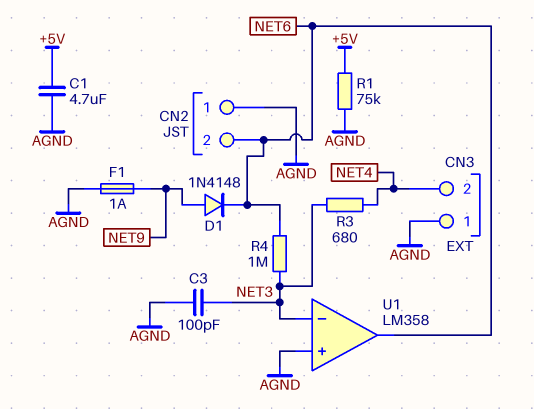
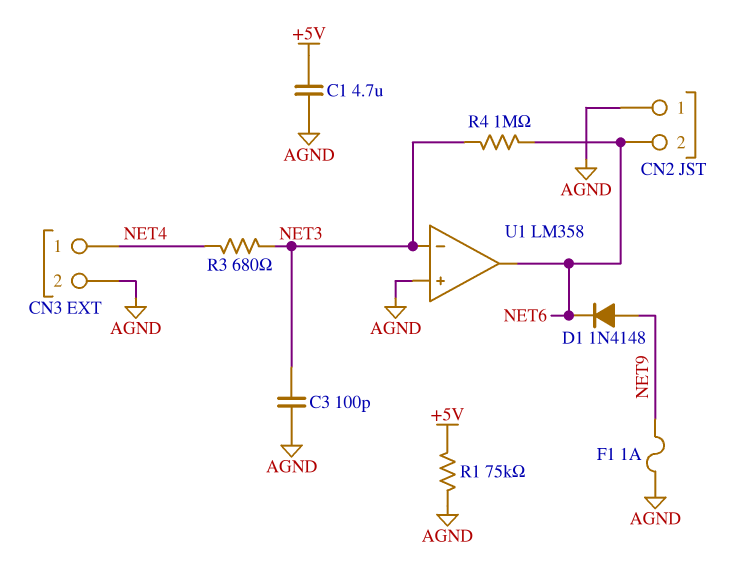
CN3 pin 1: AGND -> NET4
CN3 pin 2: NET4 -> AGND

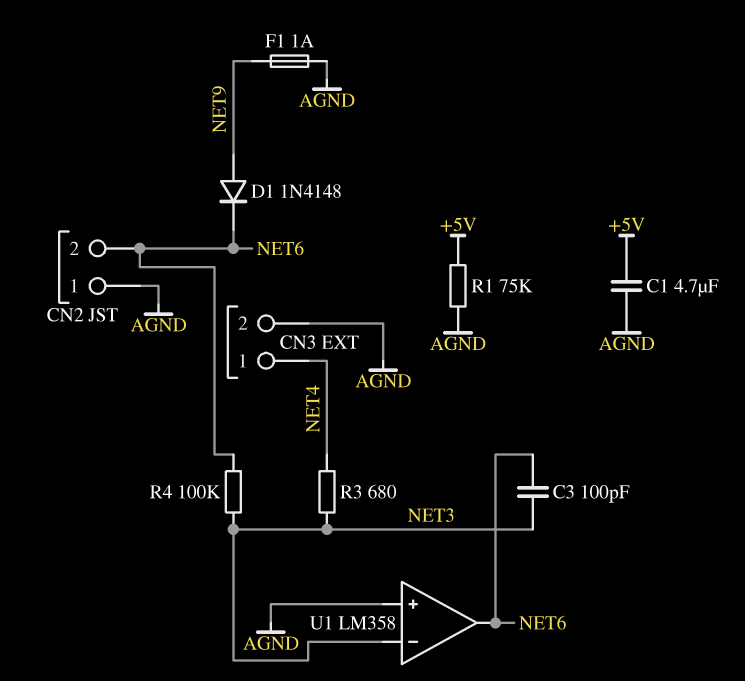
C3: 100pF (AGND, NET3) -> 100pF (NET3, NET6)
R4: 1M (NET3, NET6) -> 100k (NET3, NET6)

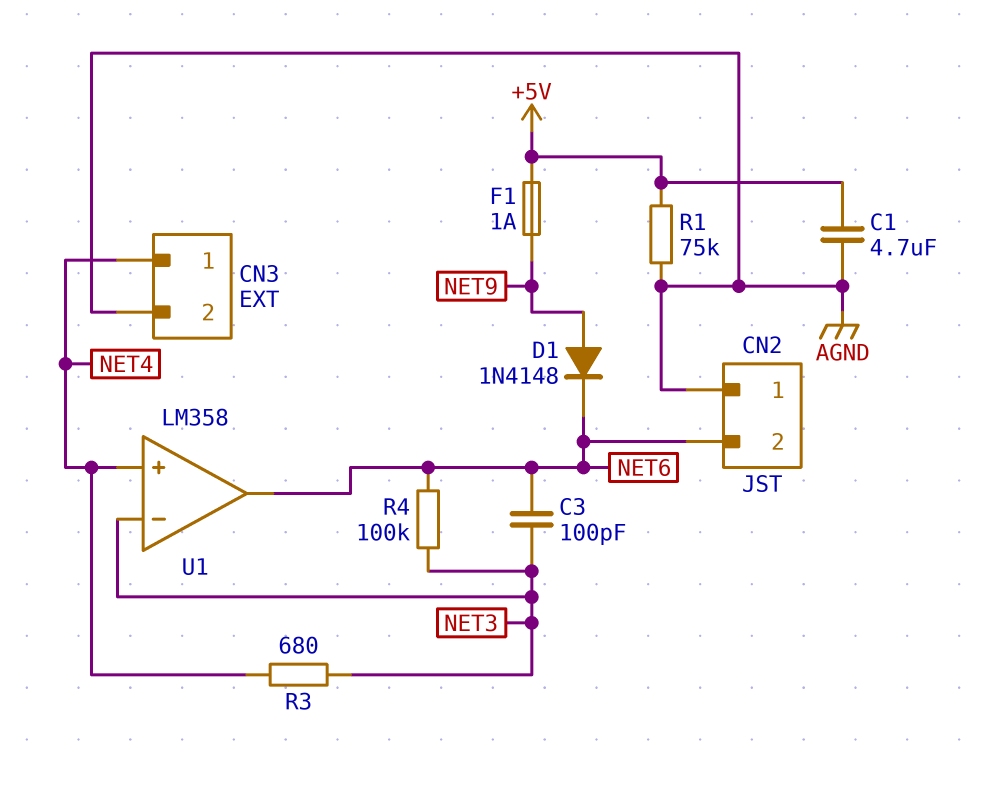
F1: 1A (AGND, NET9) -> 1A (+5V, NET9)
U1 pin in+: AGND -> NET4

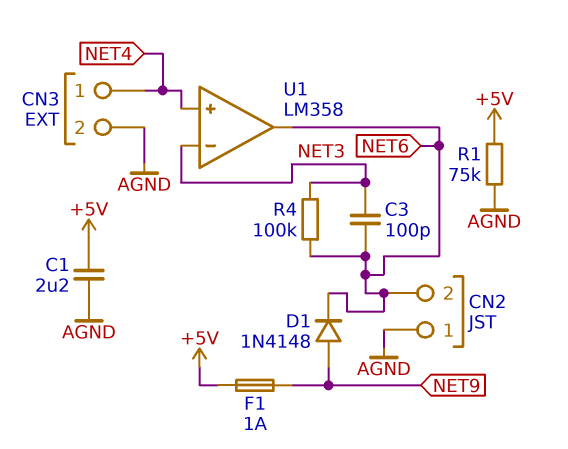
C1: 4.7uF (+5V, AGND) -> 2.2uF (+5V, AGND)
R3: 680 (NET3, NET4) -> none

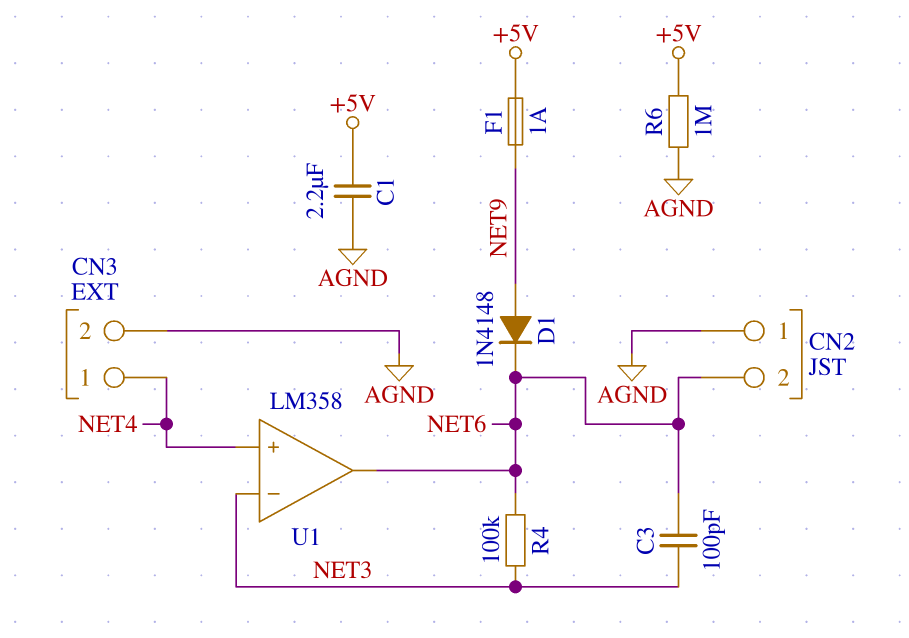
R1: 75k (+5V, AGND) -> none
R6: none -> 1M (+5V, AGND)

